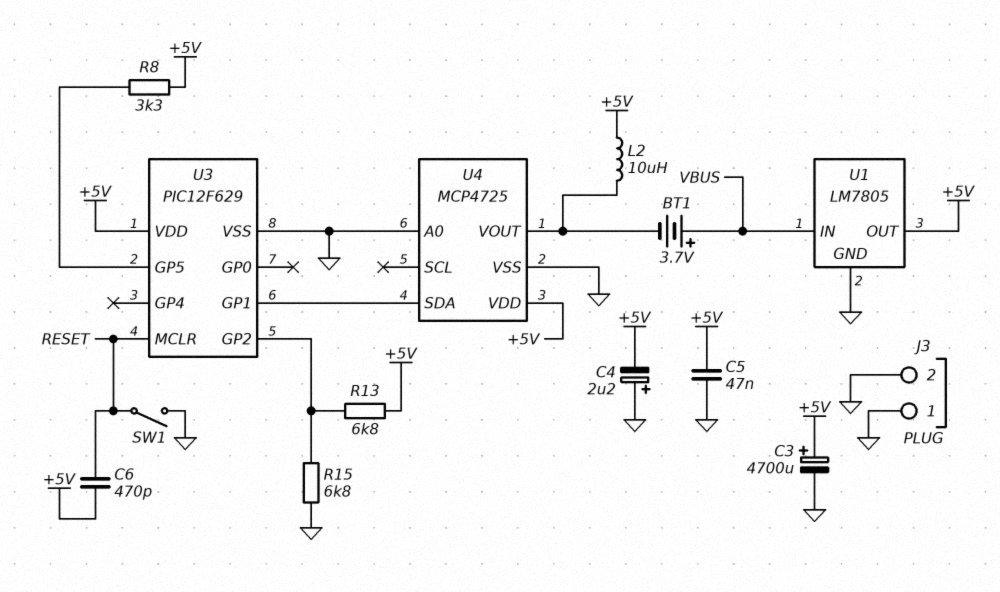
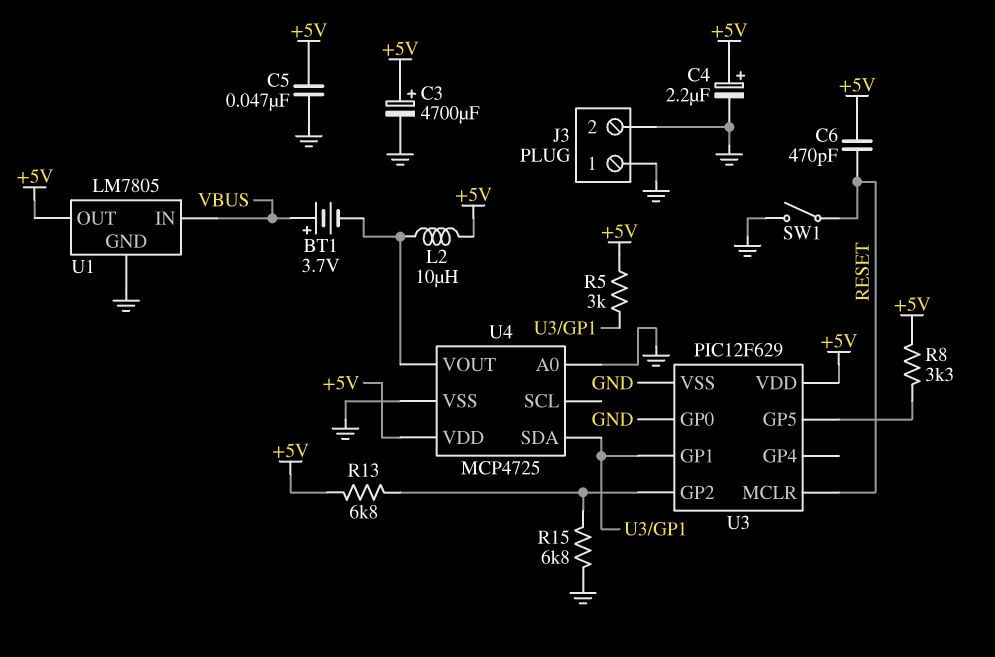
C4: 2.2uF (plus GND, minus +5V) -> 2.2uF (plus +5V, minus GND)
R5: none -> 3k (+5V, U3/GP1)
U3 pin GP0: none -> GND

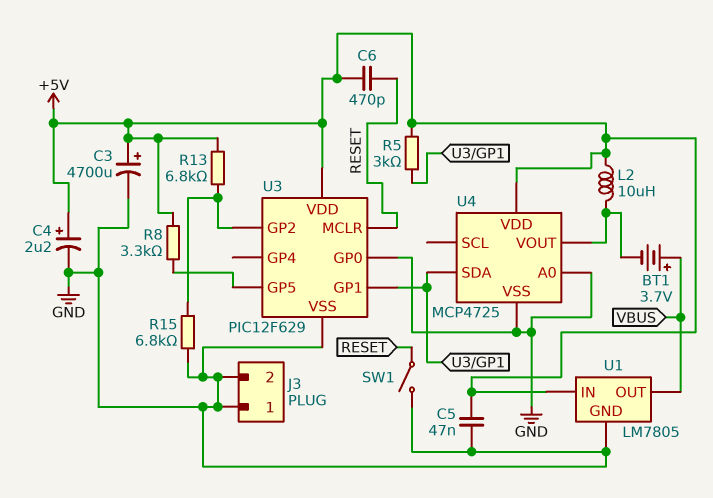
U1 pin IN: VBUS -> +5V
U1 pin OUT: +5V -> VBUS

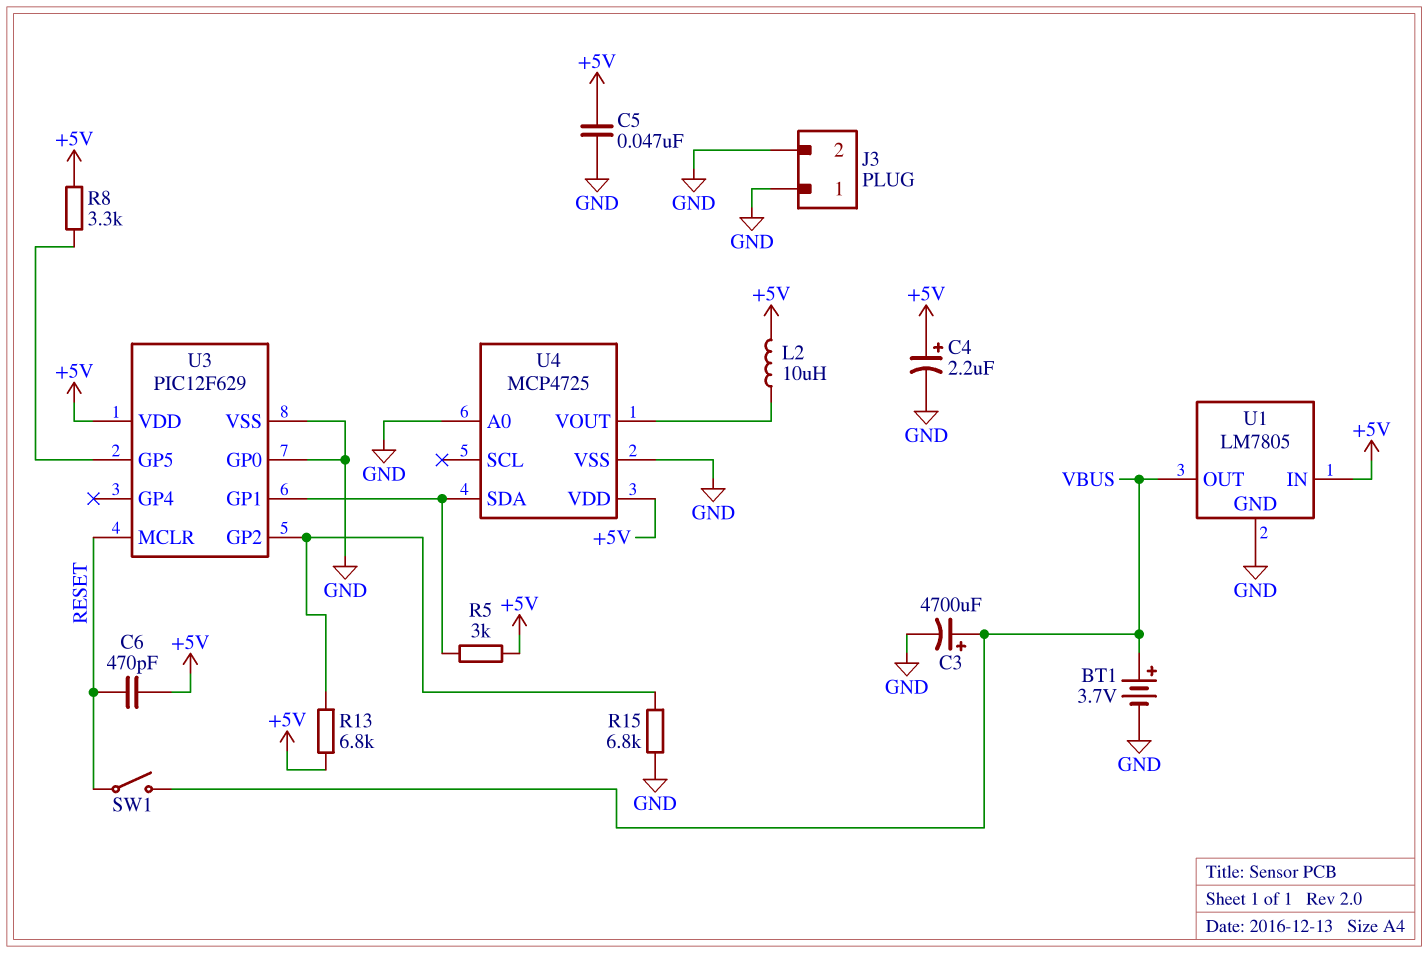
BT1: 3.7V (plus VBUS, minus U4/VOUT) -> 3.7V (plus VBUS, minus GND)
C3: 4700uF (plus +5V, minus GND) -> 4700uF (plus VBUS, minus GND)
SW1: switch (GND, RESET) -> switch (RESET, VBUS)

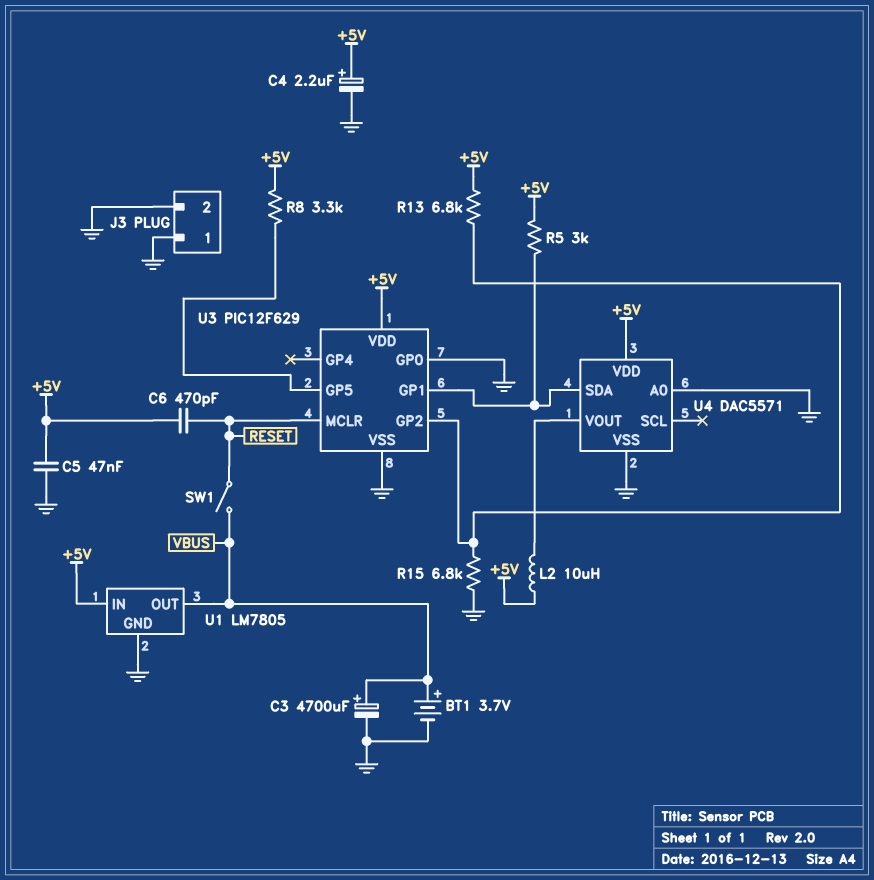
U4: MCP4725 -> DAC5571

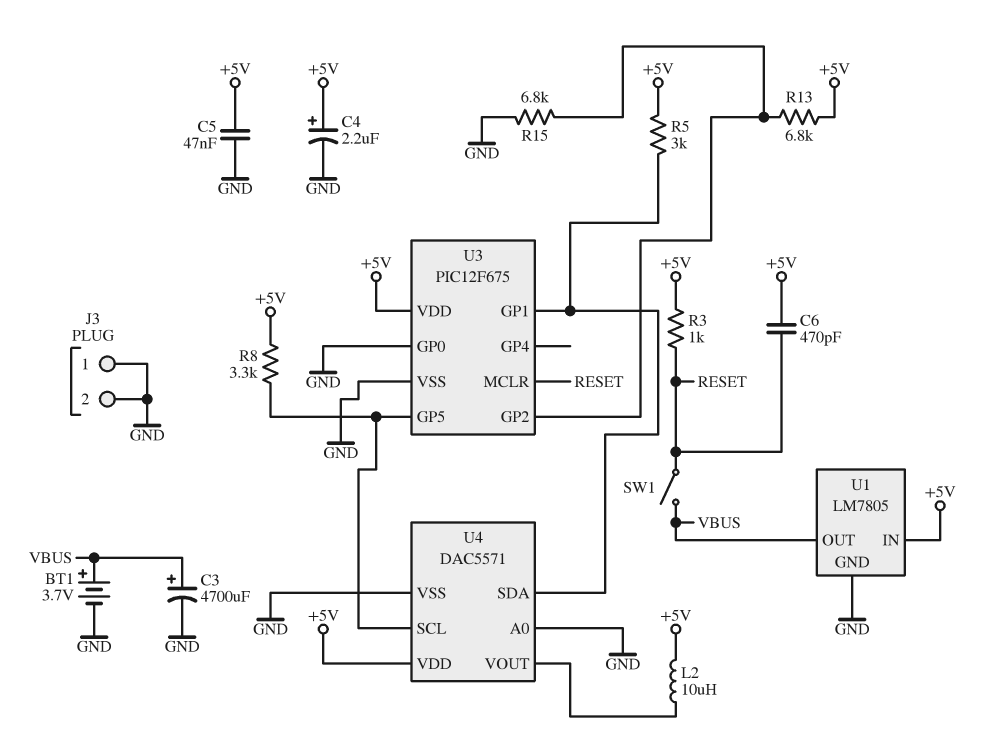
R3: none -> 1k (+5V, RESET)
U3: PIC12F629 -> PIC12F675
U4 pin SCL: none -> U3/GP5

